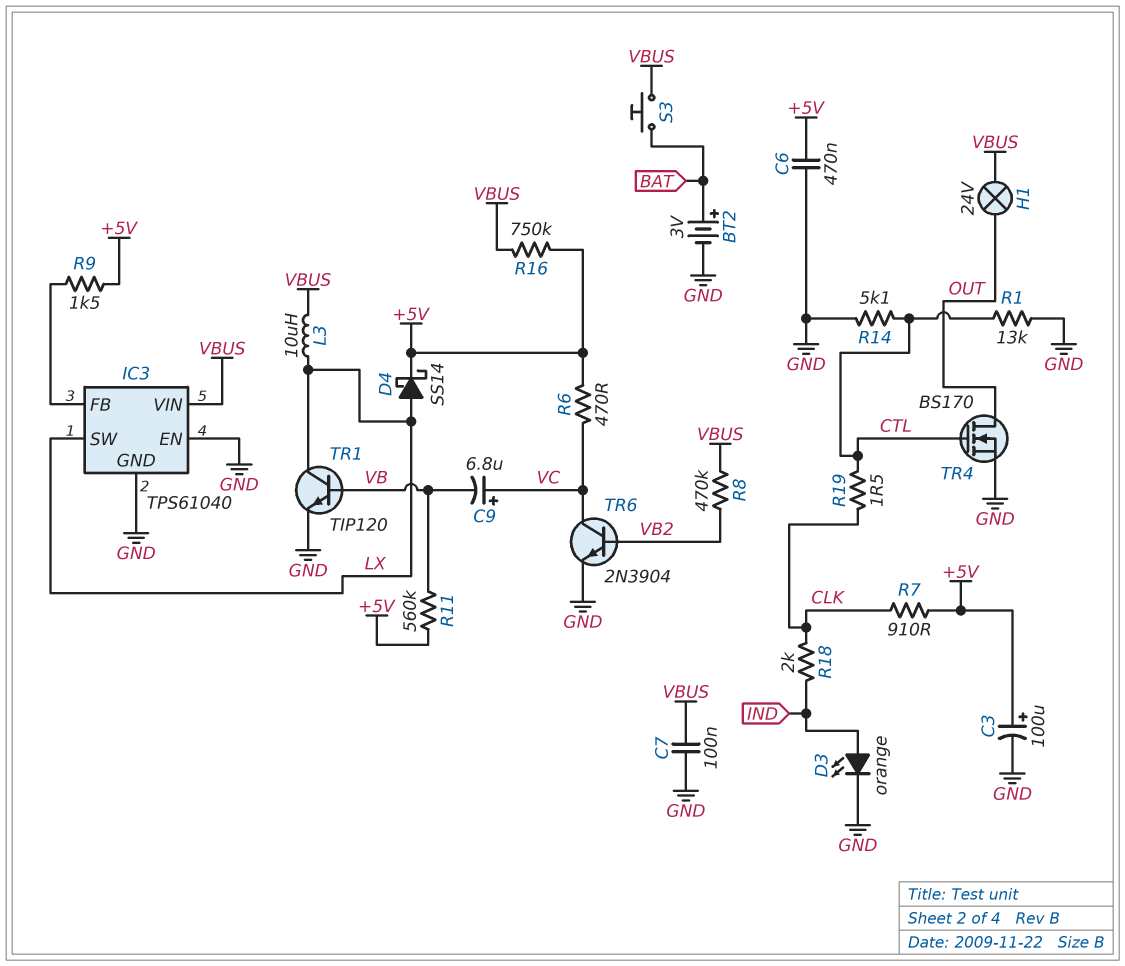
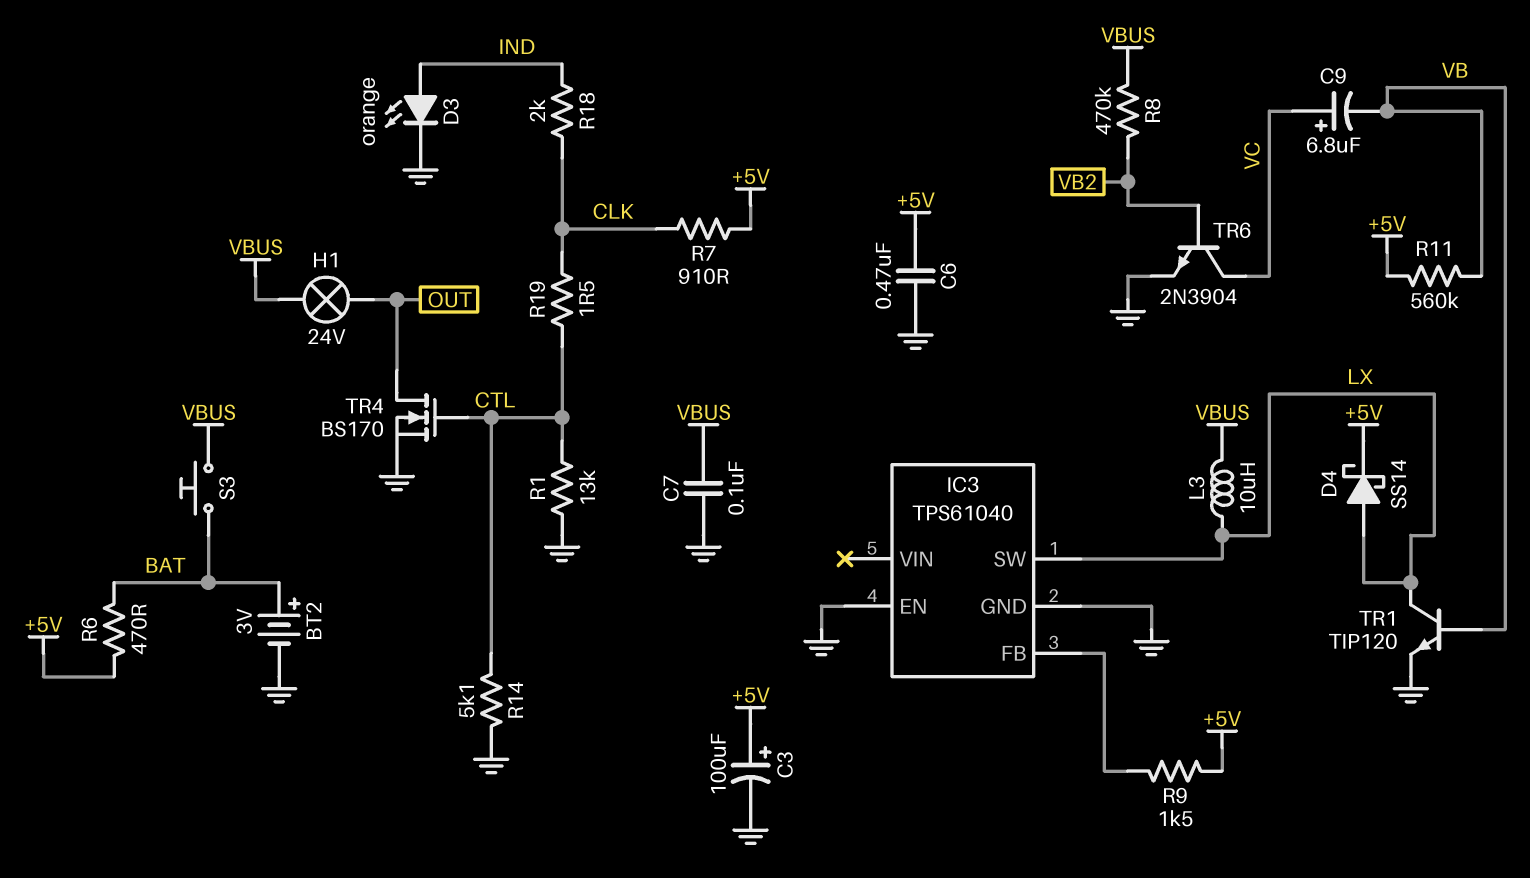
IC3 pin VIN: VBUS -> none
R6: 470 (+5V, VC) -> 470 (+5V, BAT)
R16: 750k (+5V, VBUS) -> none

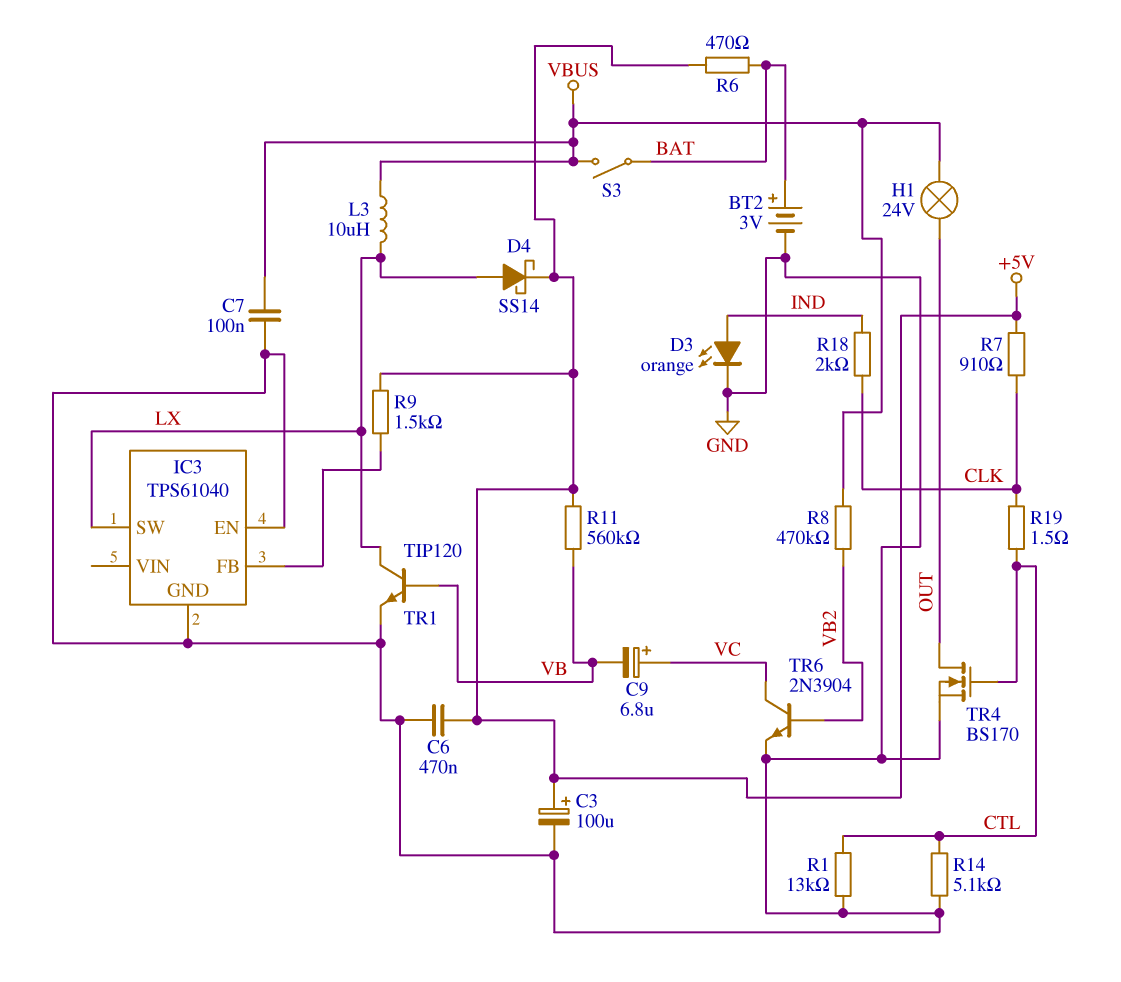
S3: button (BAT, VBUS) -> switch (BAT, VBUS)

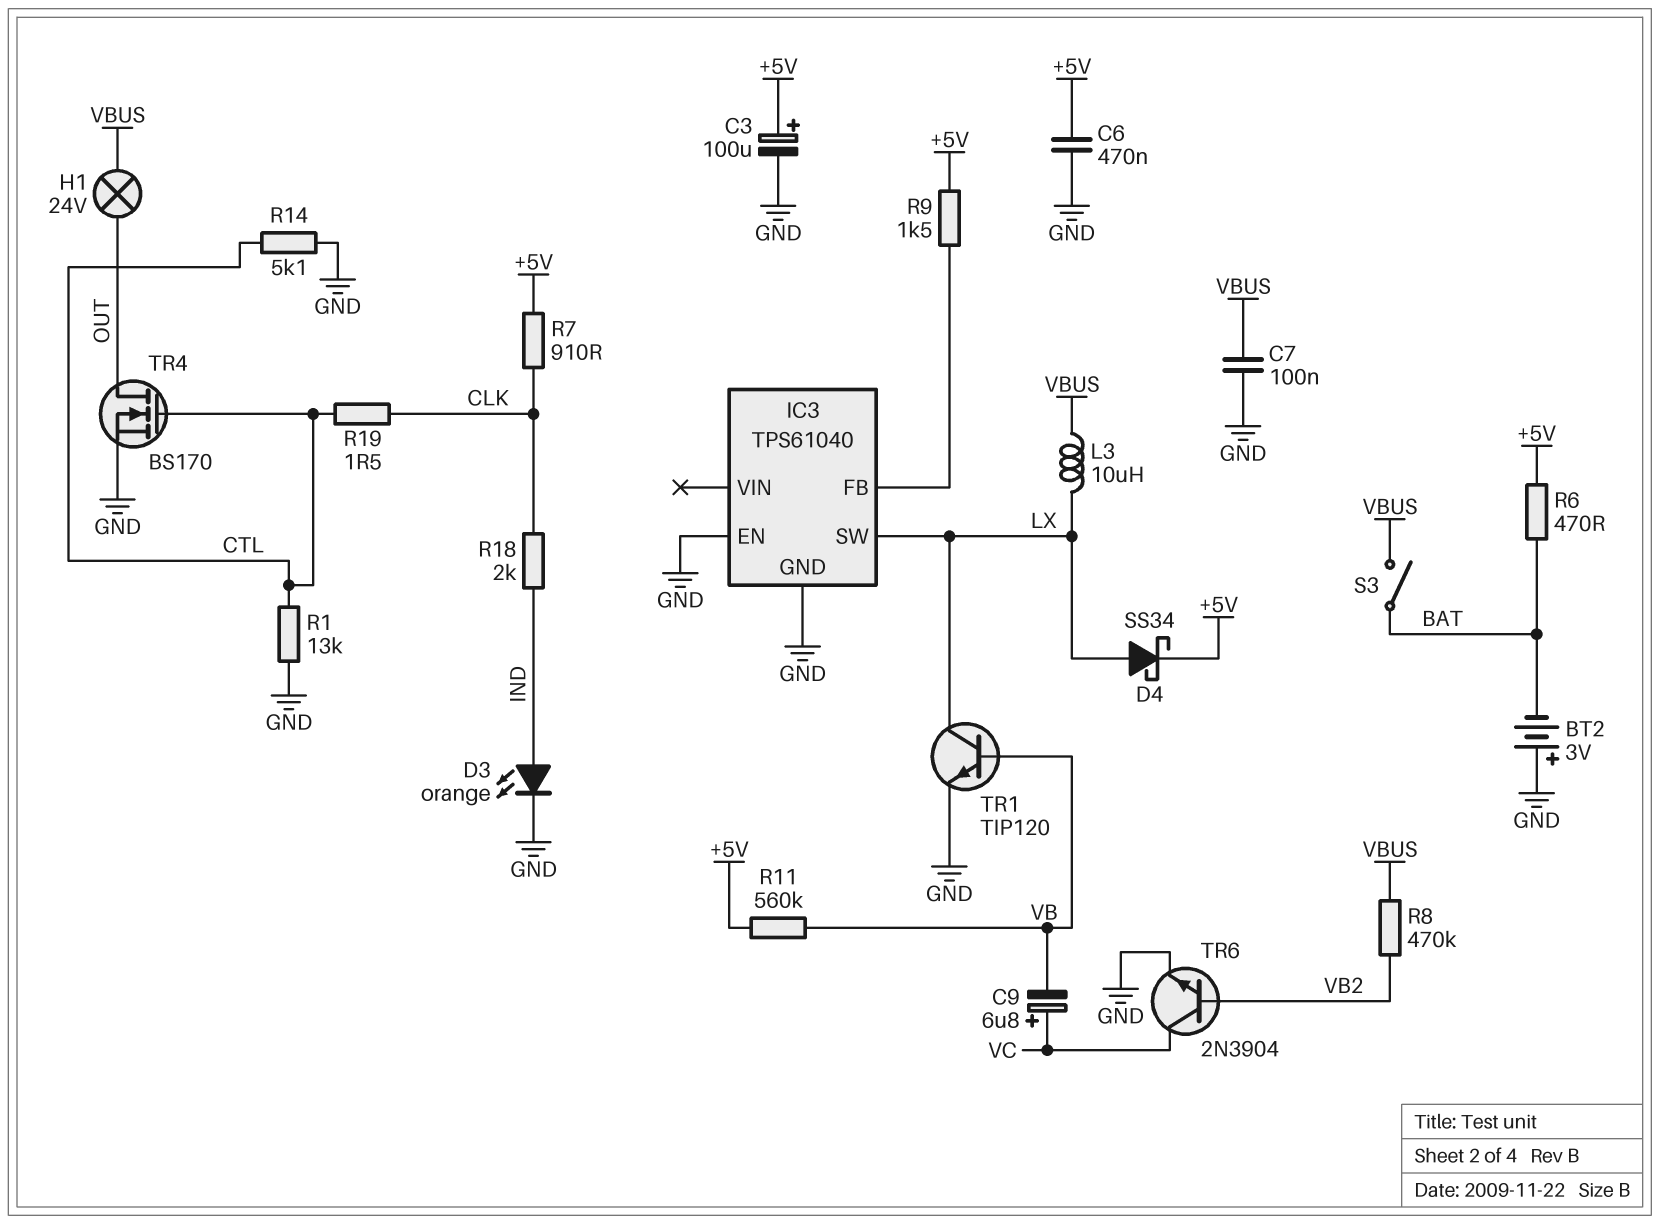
BT2: 3V (plus BAT, minus GND) -> 3V (plus GND, minus BAT)
D4: schottky SS14 (A LX, K +5V) -> schottky SS34 (A LX, K +5V)

